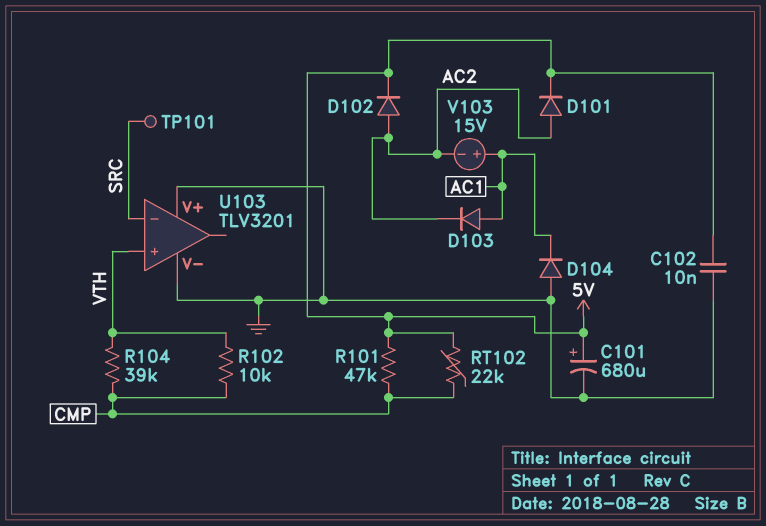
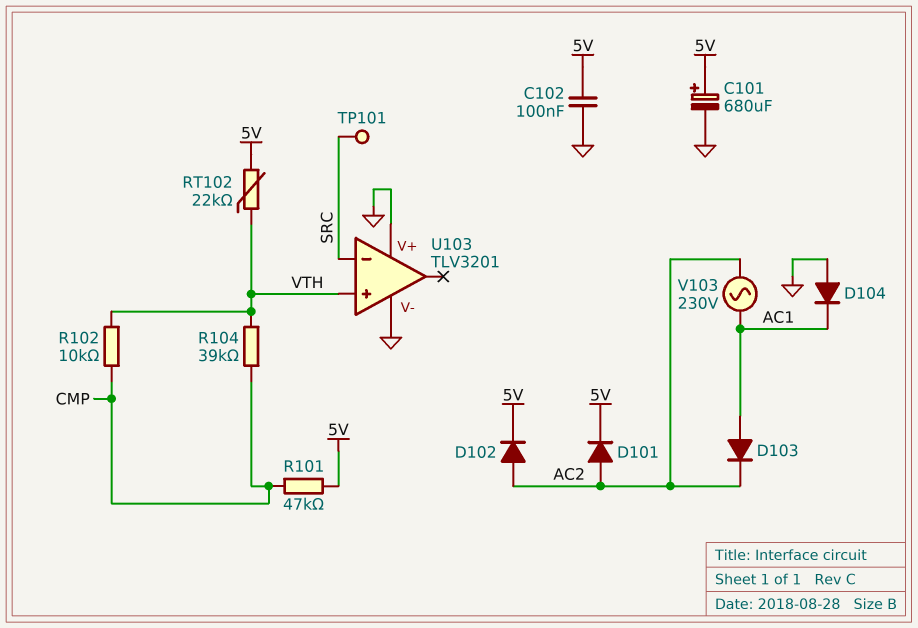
C102: 10nF (5V, GND) -> 100nF (5V, GND)
RT102: 22k (5V, CMP) -> 22k (5V, VTH)
V103: 15V (plus AC1, minus AC2) -> AC 230V (AC1, AC2)

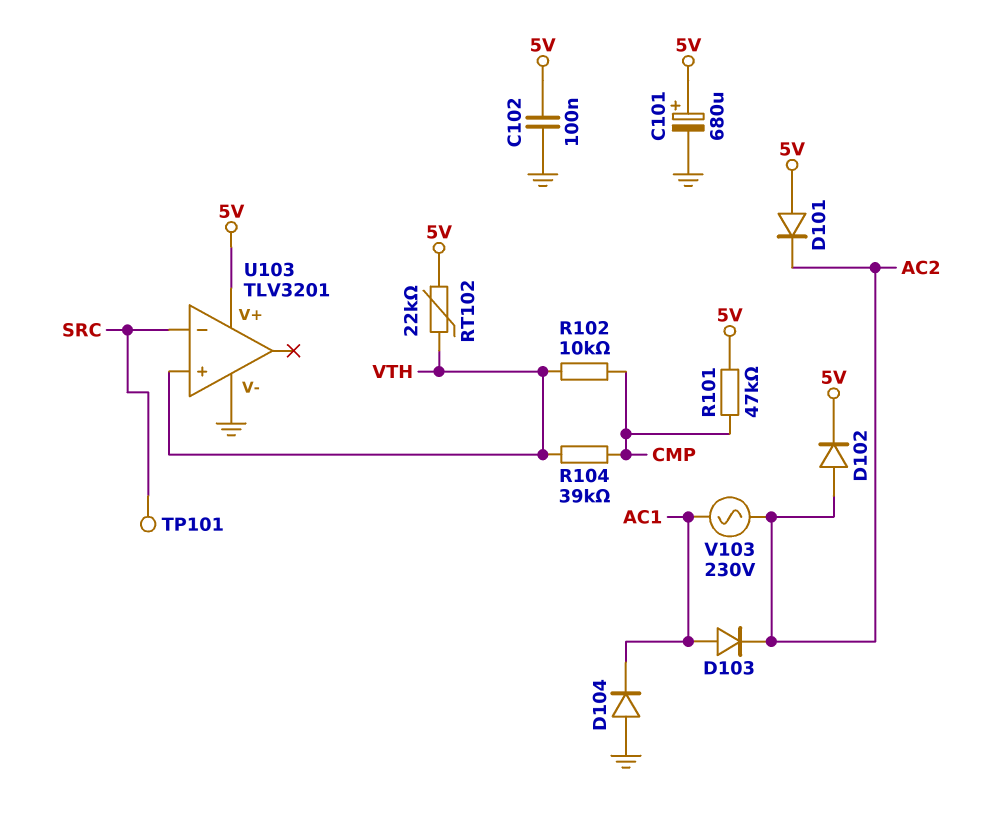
D101: diode (A AC2, K 5V) -> diode (A 5V, K AC2)
U103 pin V+: GND -> 5V

